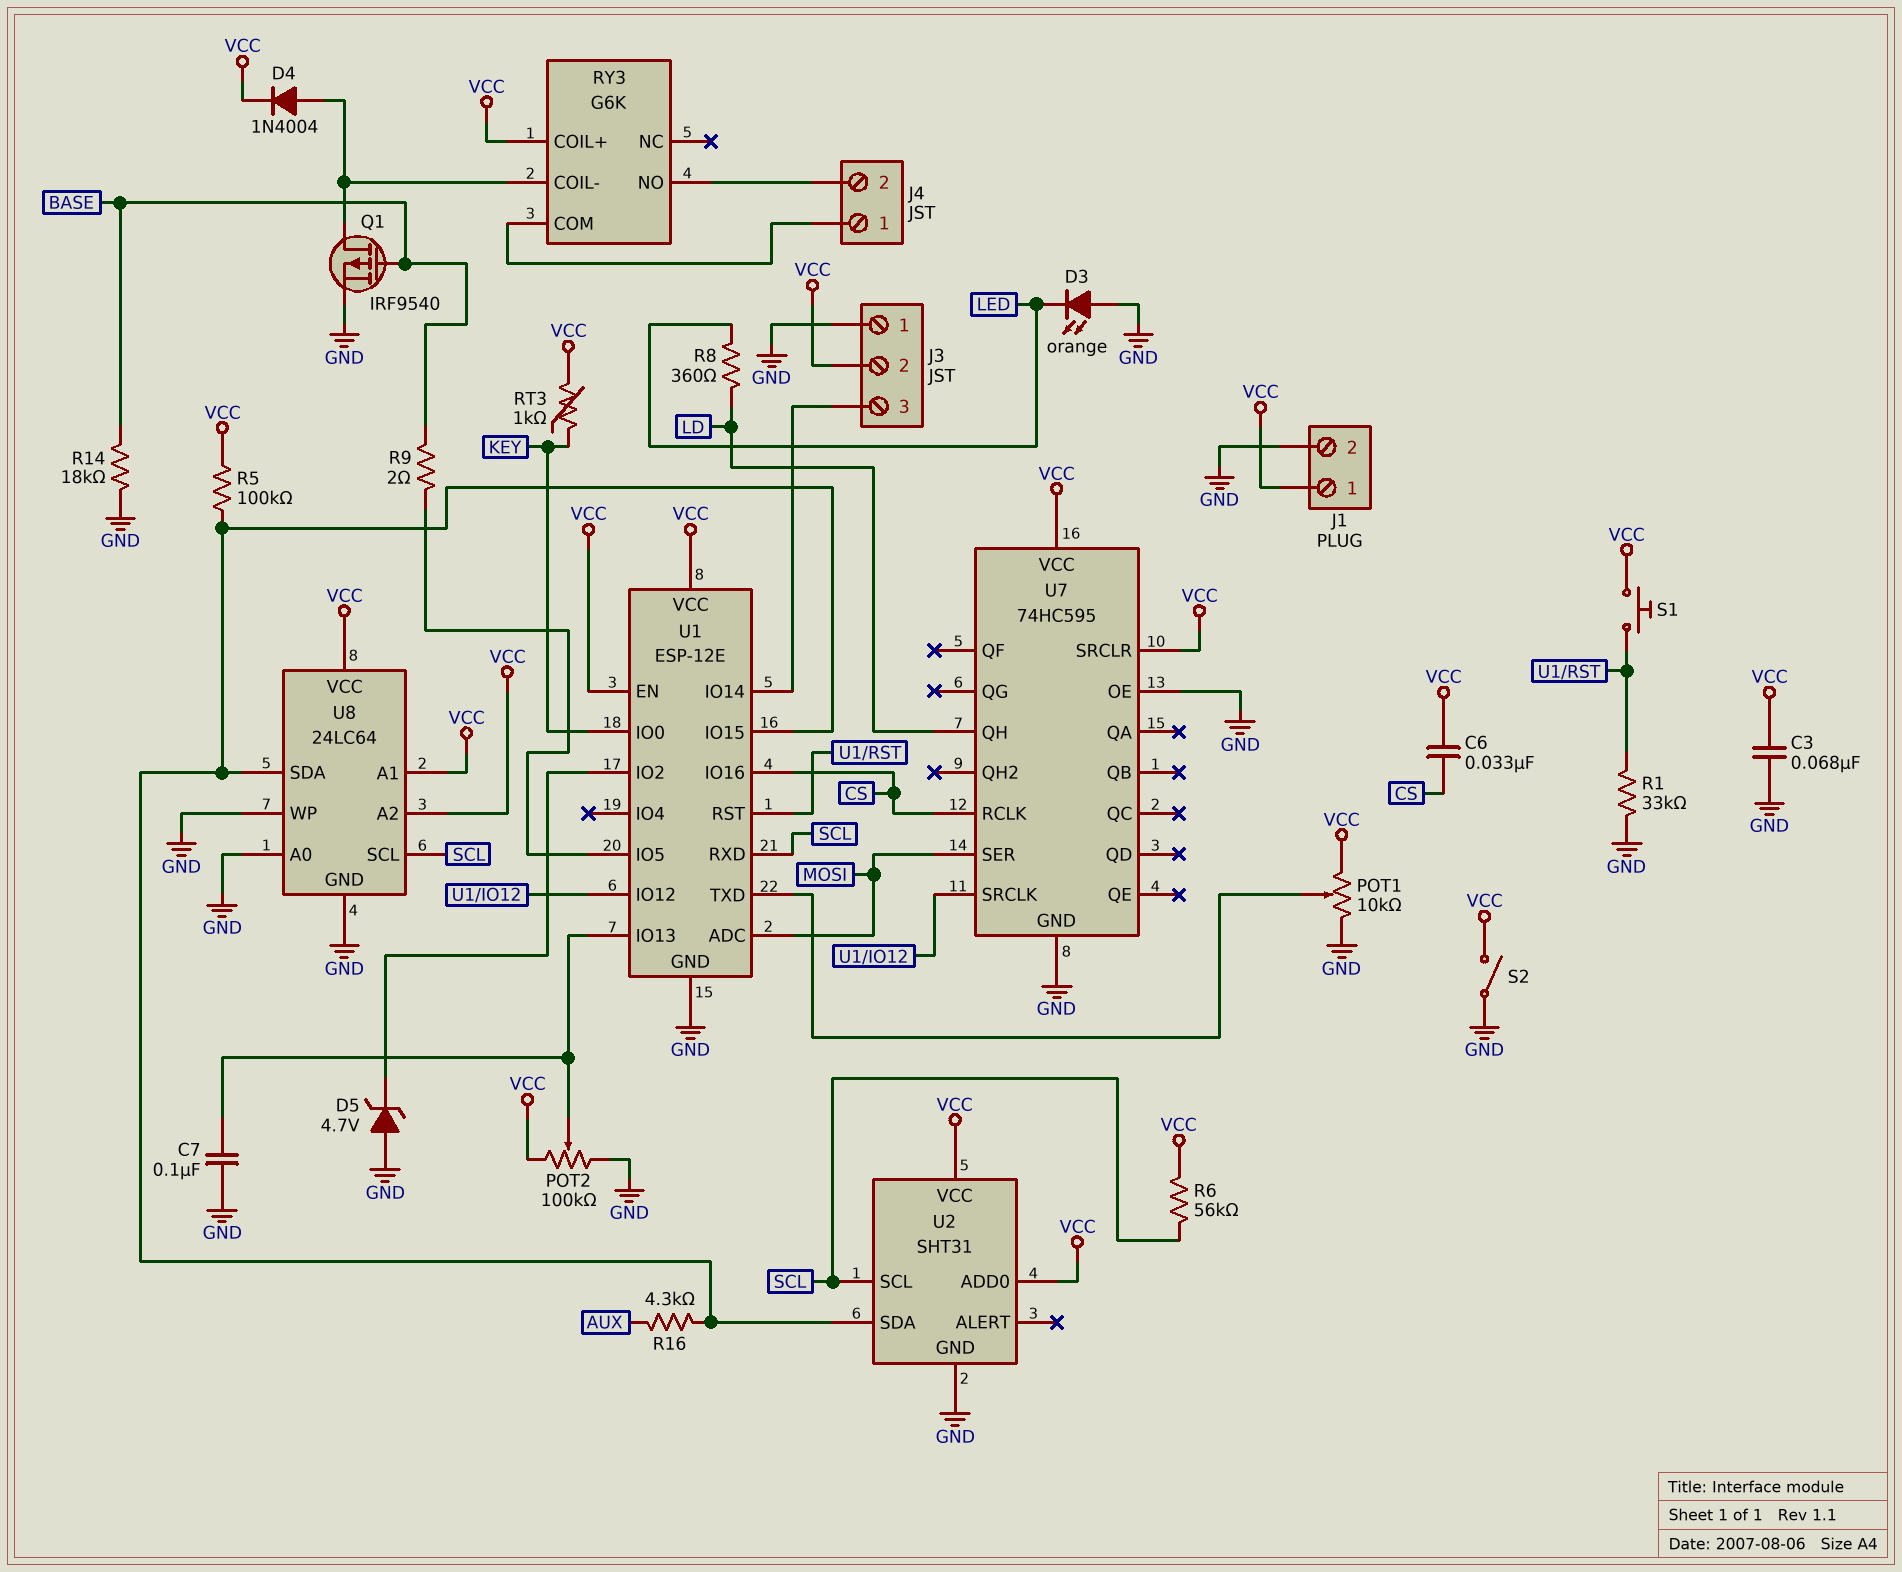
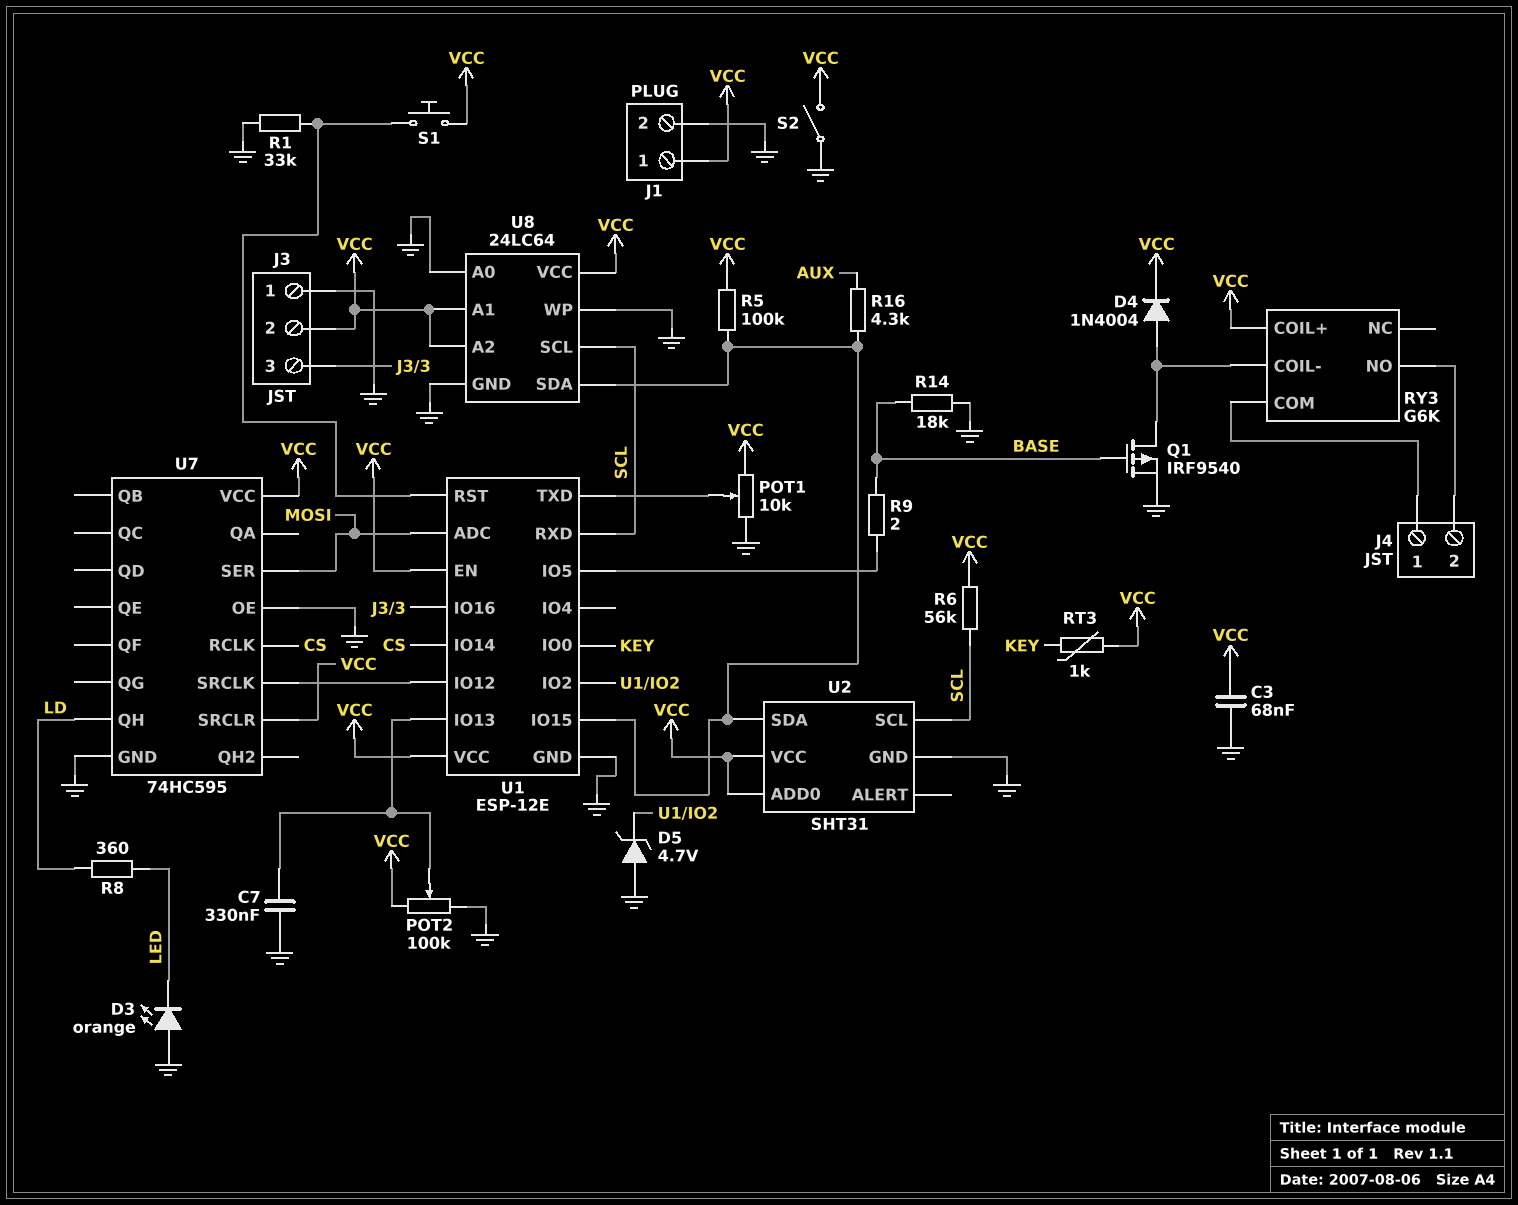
C6: 33nF (CS, VCC) -> none
C7: 100nF (GND, U1/IO13) -> 330nF (GND, U1/IO13)
U1 pin IO14: J3/3 -> CS
U1 pin IO16: CS -> J3/3

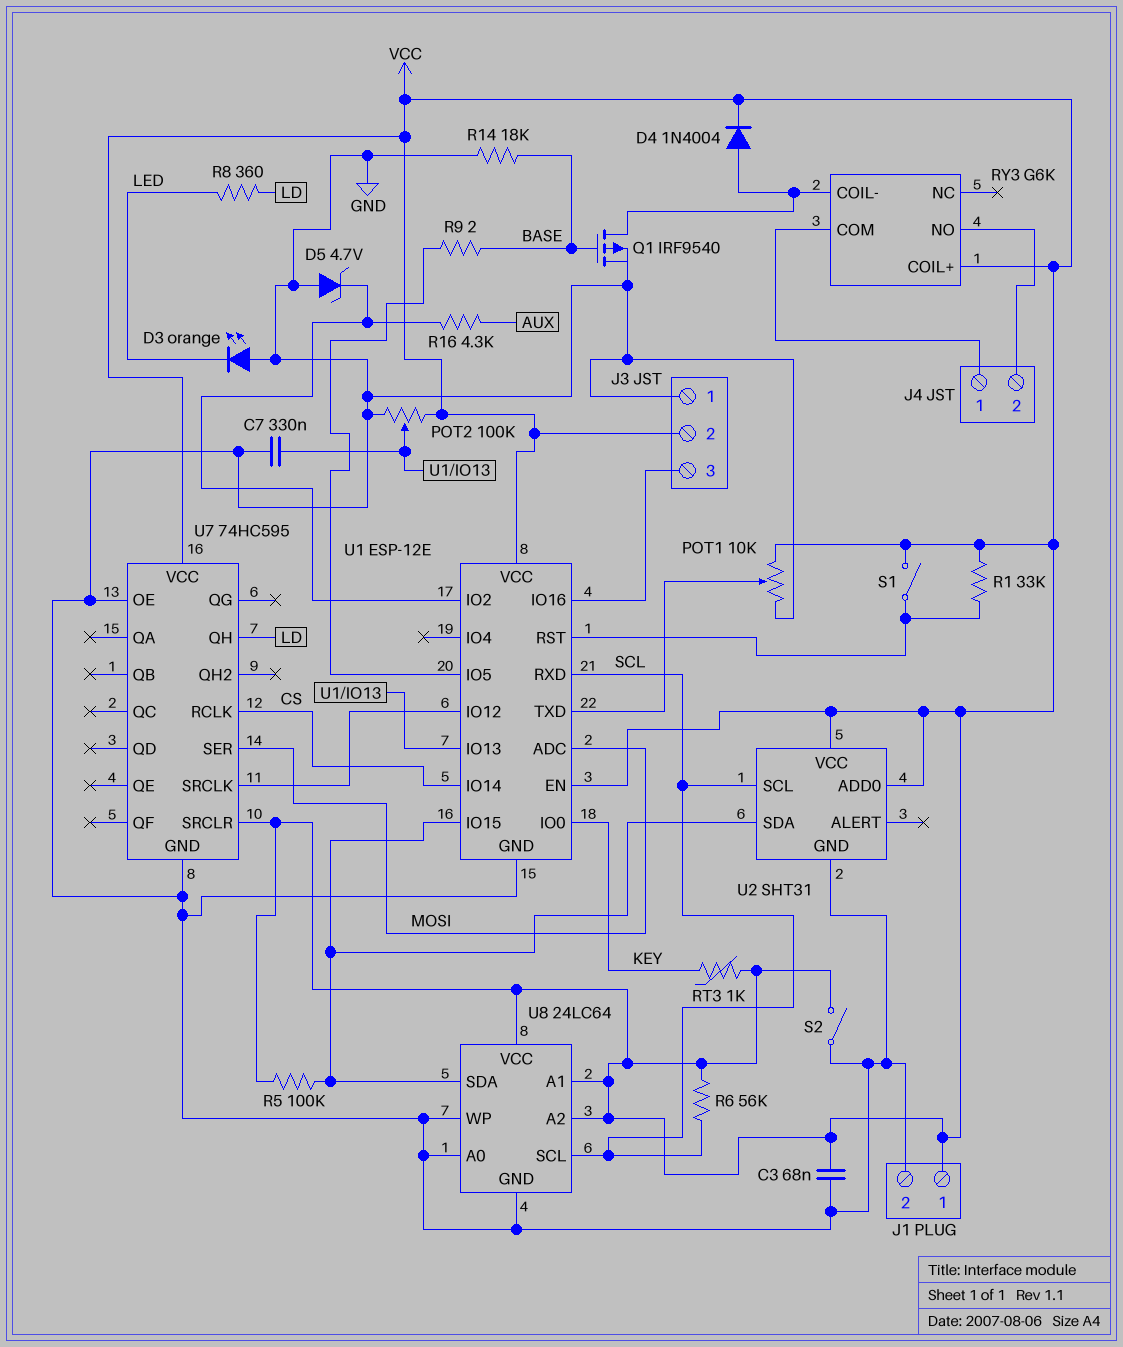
R1: 33k (GND, U1/RST) -> 33k (U1/RST, VCC)
R16: 4.3k (AUX, U1/IO15) -> 4.3k (AUX, U1/IO2)
S1: button (U1/RST, VCC) -> switch (U1/RST, VCC)

